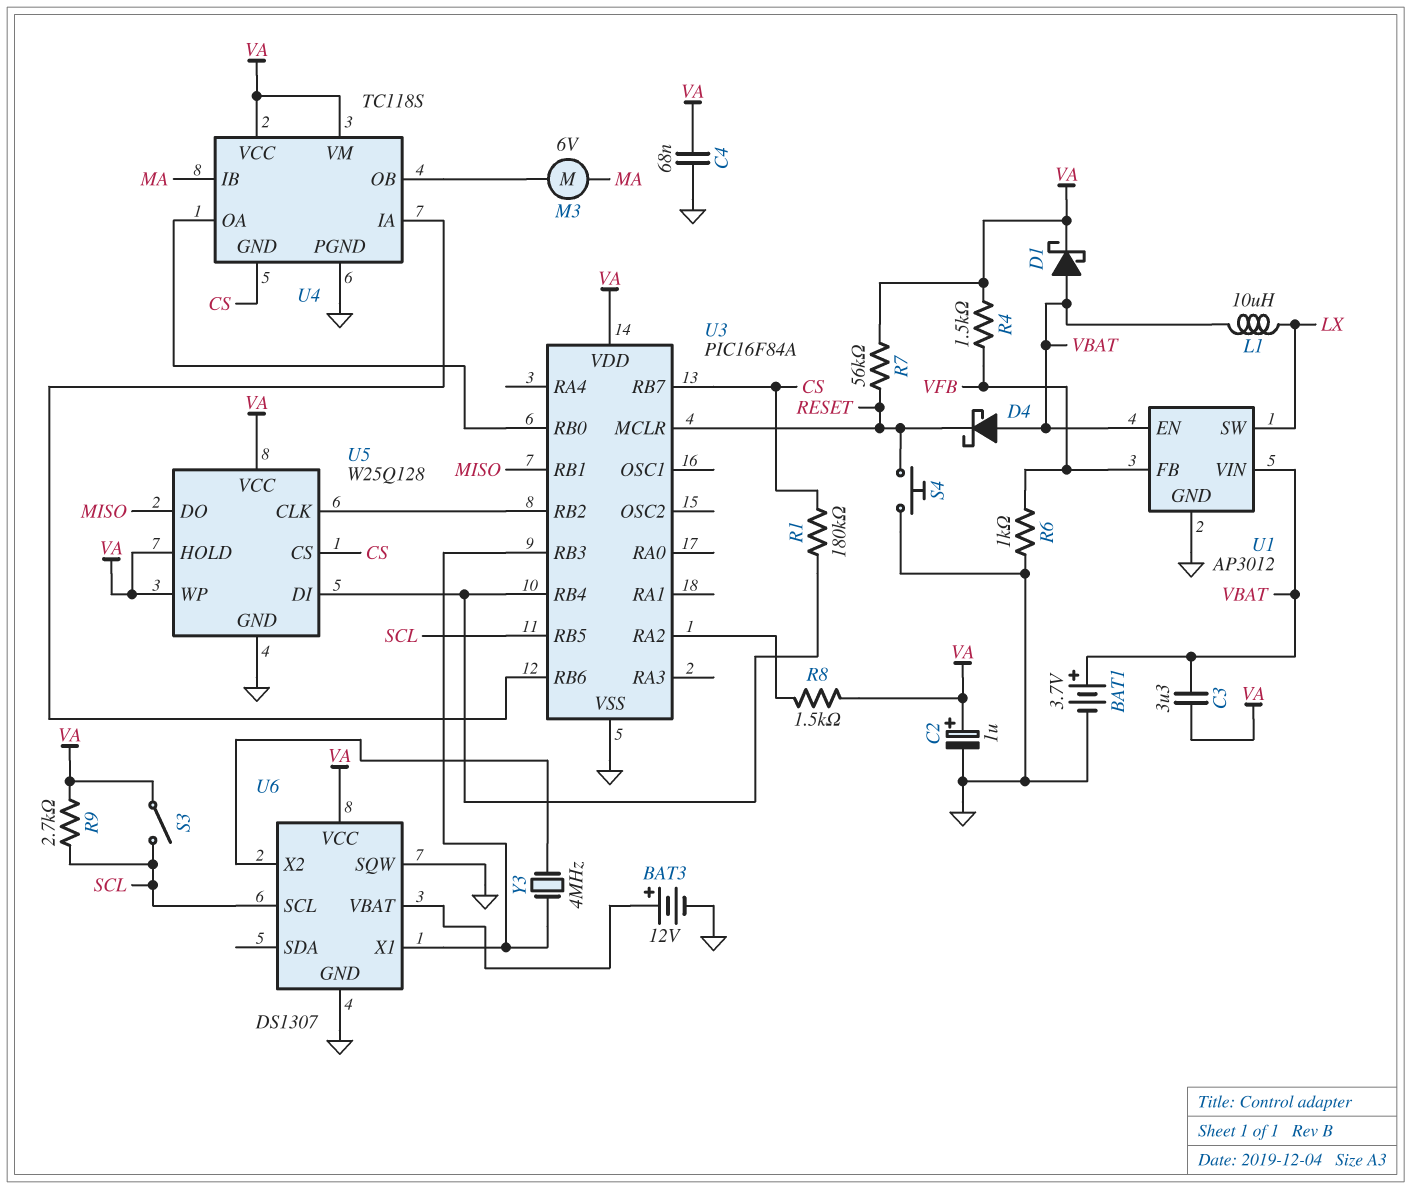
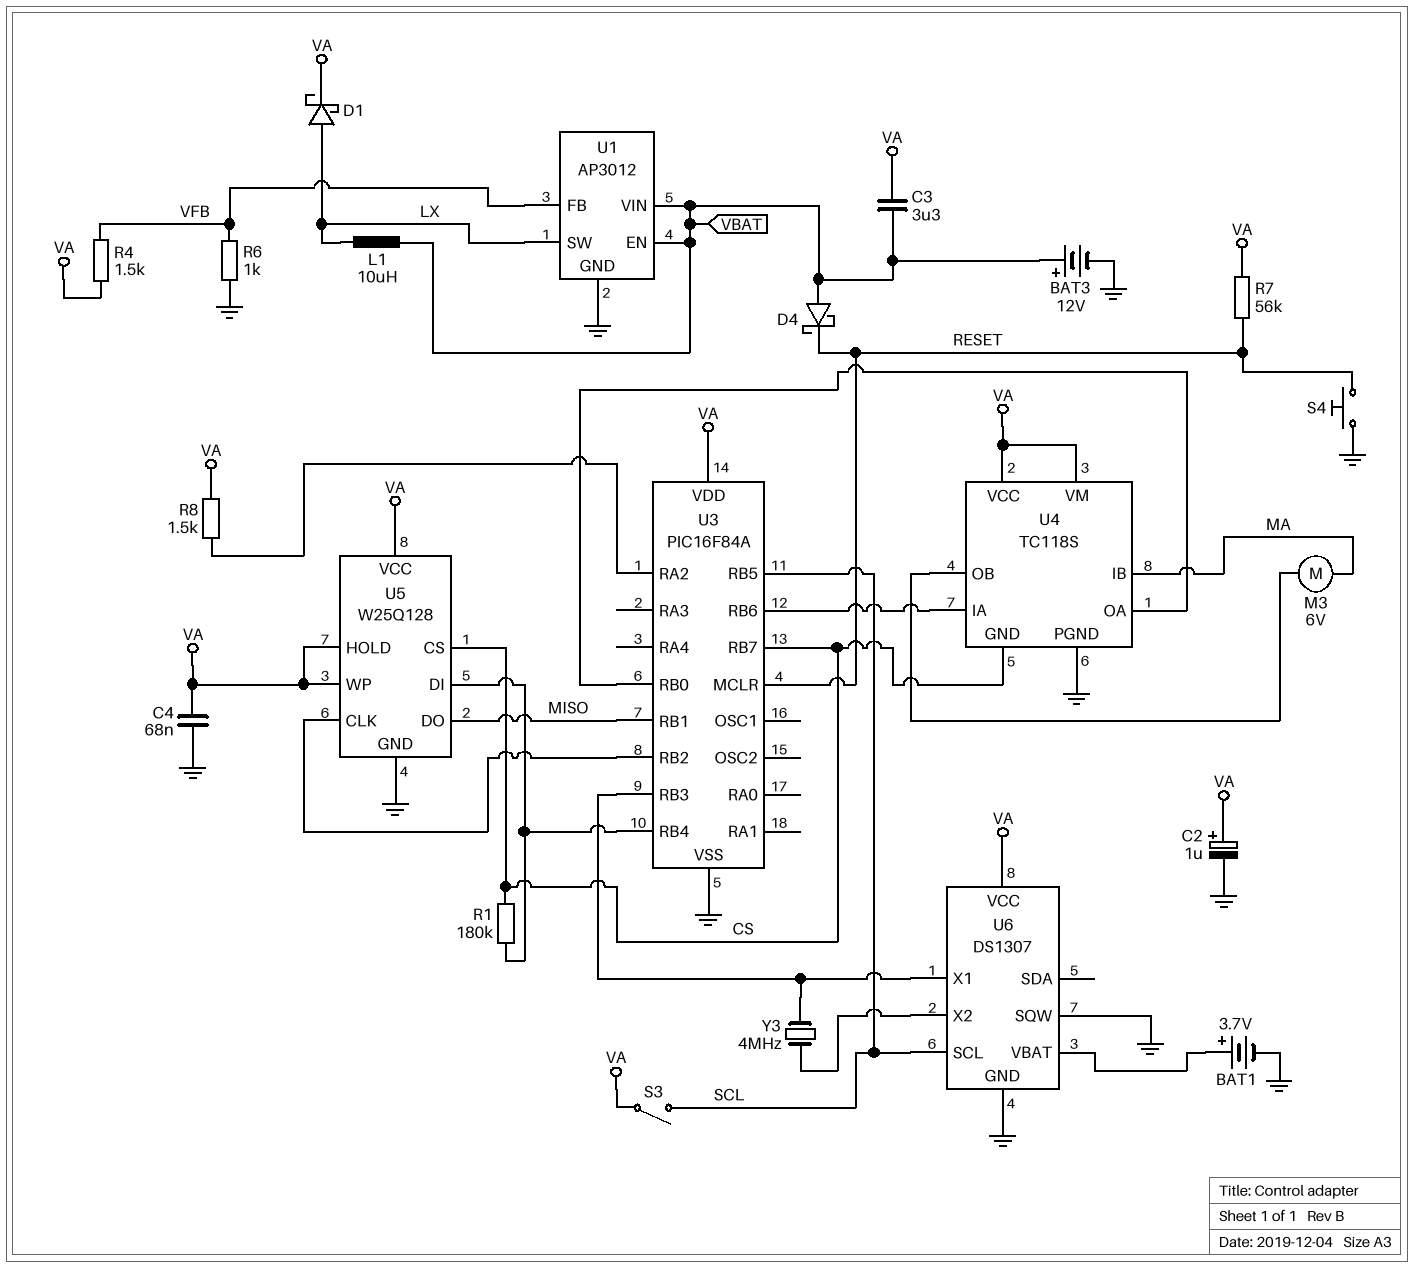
BAT1: 3.7V (plus VBAT, minus GND) -> 3.7V (plus U6/VBAT, minus GND)
BAT3: 12V (plus U6/VBAT, minus GND) -> 12V (plus VBAT, minus GND)
D1: schottky (A VBAT, K VA) -> schottky (A LX, K VA)
R9: 2.7k (SCL, VA) -> none

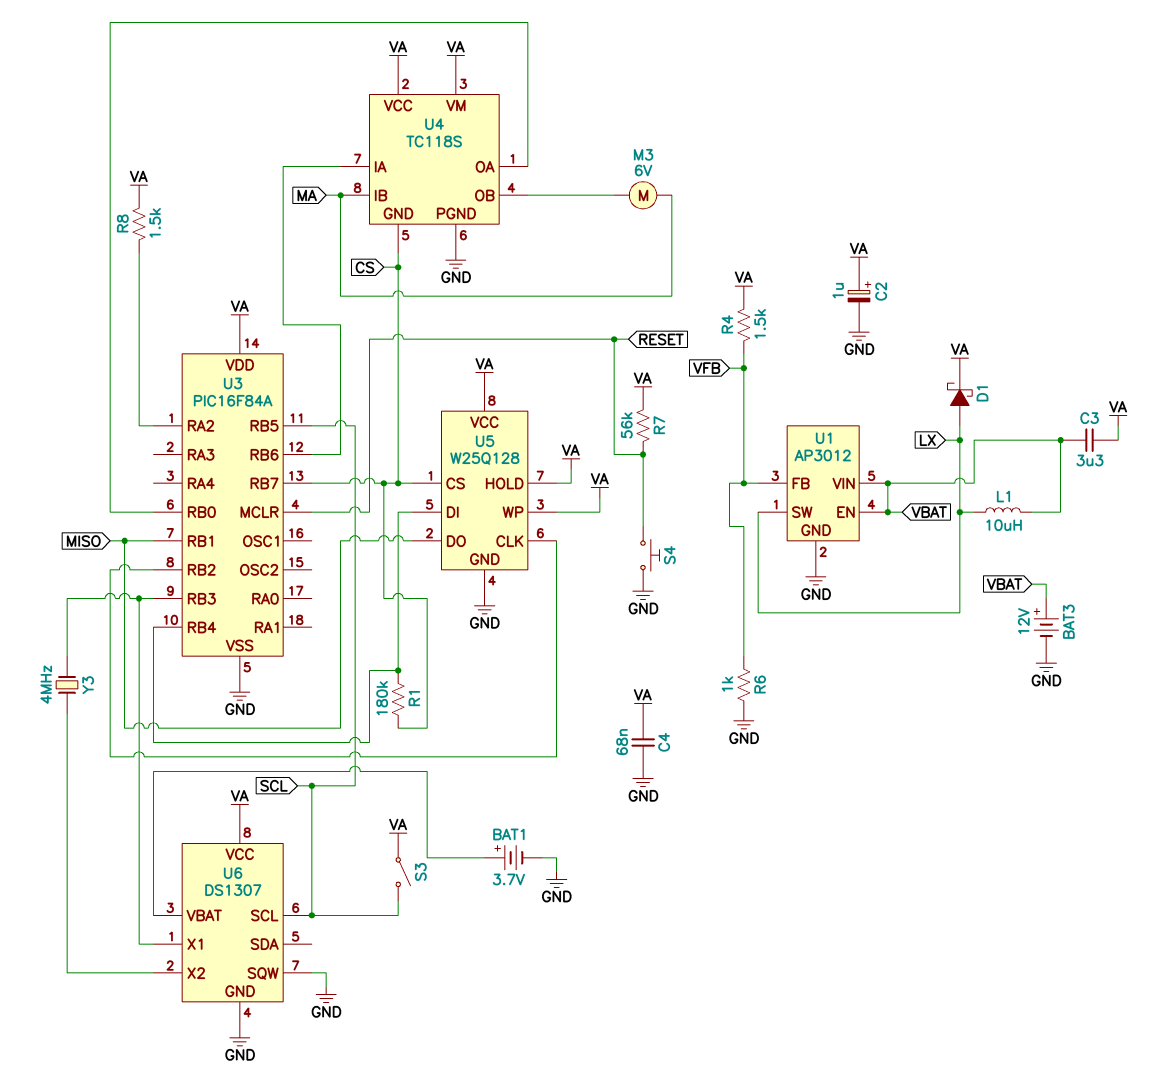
D4: schottky (A VBAT, K RESET) -> none

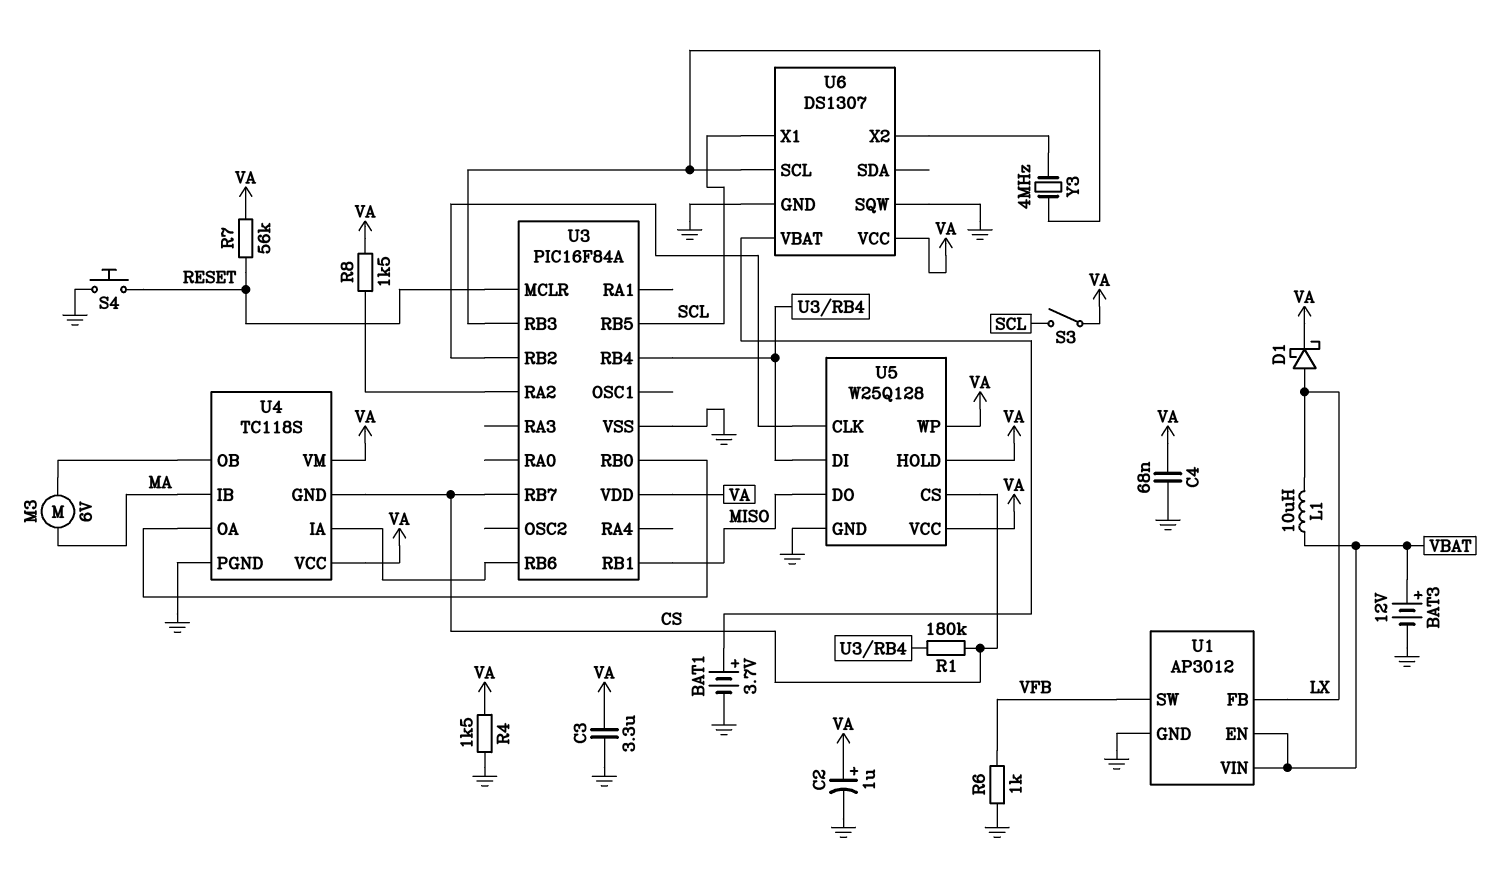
C3: 3.3uF (VA, VBAT) -> 3.3uF (GND, VA)
R4: 1.5k (VA, VFB) -> 1.5k (GND, VA)
U1 pin FB: VFB -> LX
U1 pin SW: LX -> VFB
U6 pin SCL: SCL -> U3/RB3
U6 pin X1: U3/RB3 -> SCL

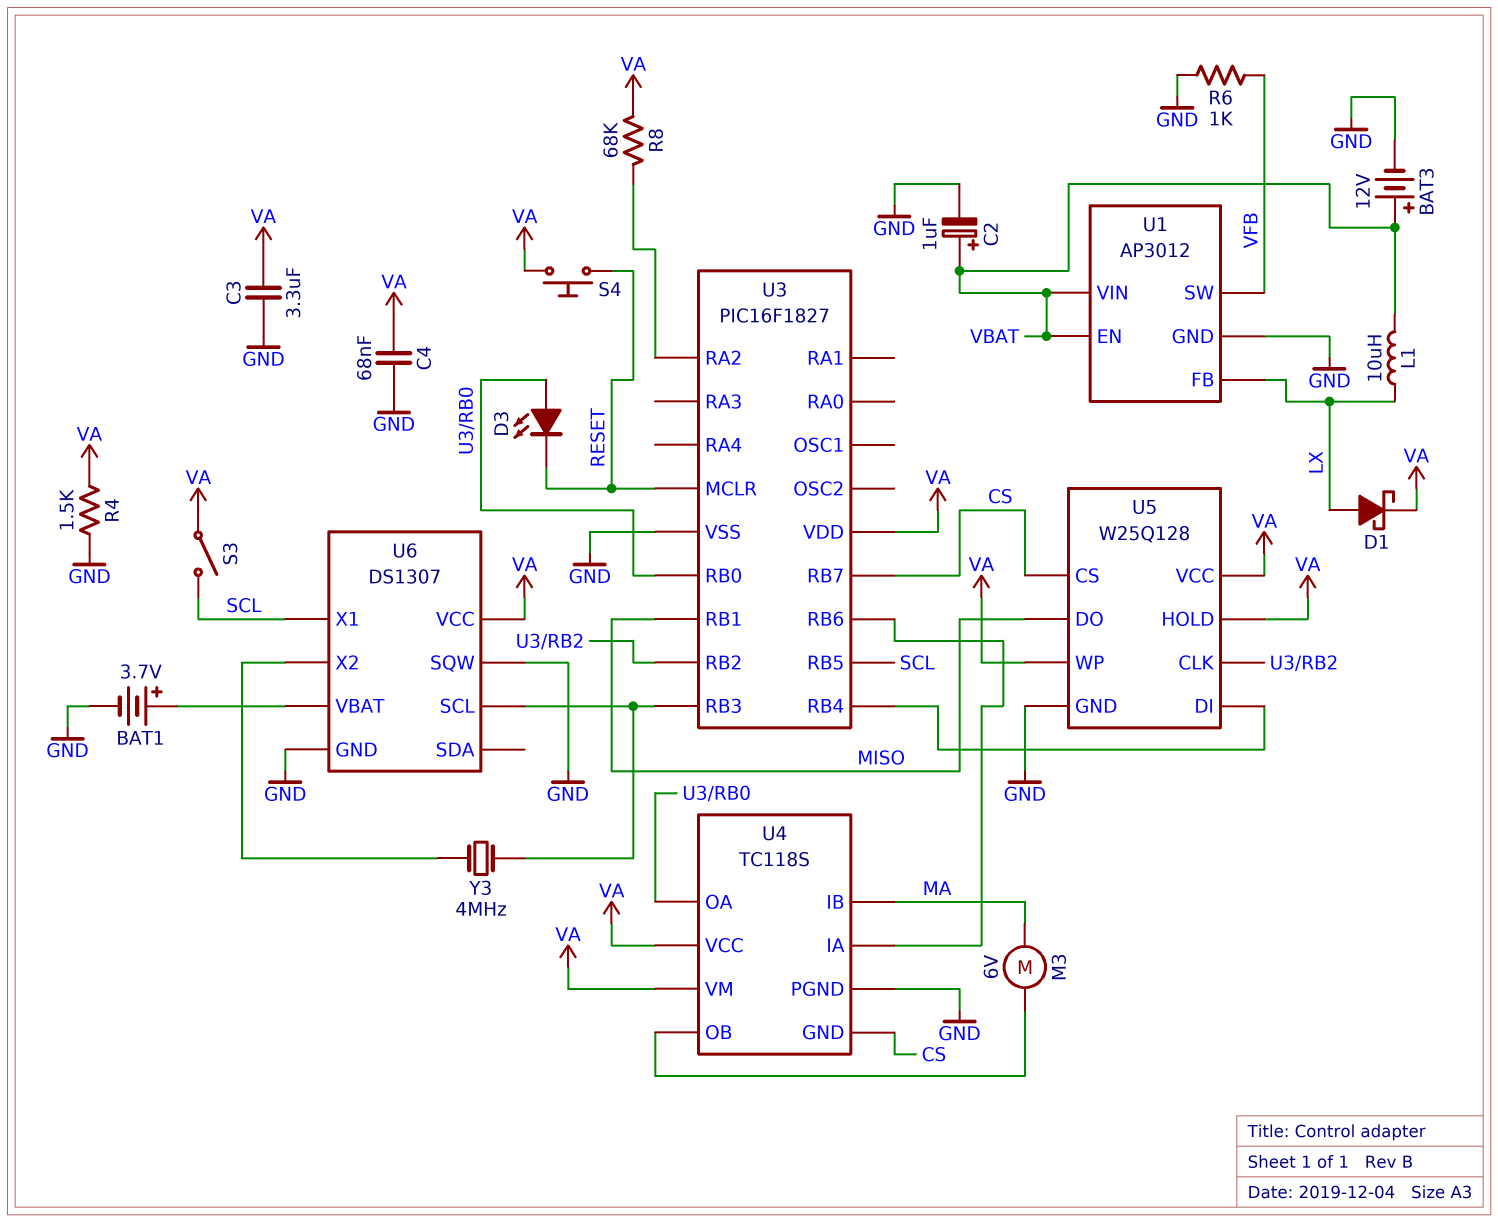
C2: 1uF (plus VA, minus GND) -> 1uF (plus VBAT, minus GND)
D3: none -> LED (A U3/RB0, K RESET)
R1: 180k (CS, U3/RB4) -> none
R7: 56k (RESET, VA) -> none
R8: 1.5k (U3/RA2, VA) -> 68k (U3/RA2, VA)
S4: button (GND, RESET) -> button (RESET, VA)
U3: PIC16F84A -> PIC16F1827

